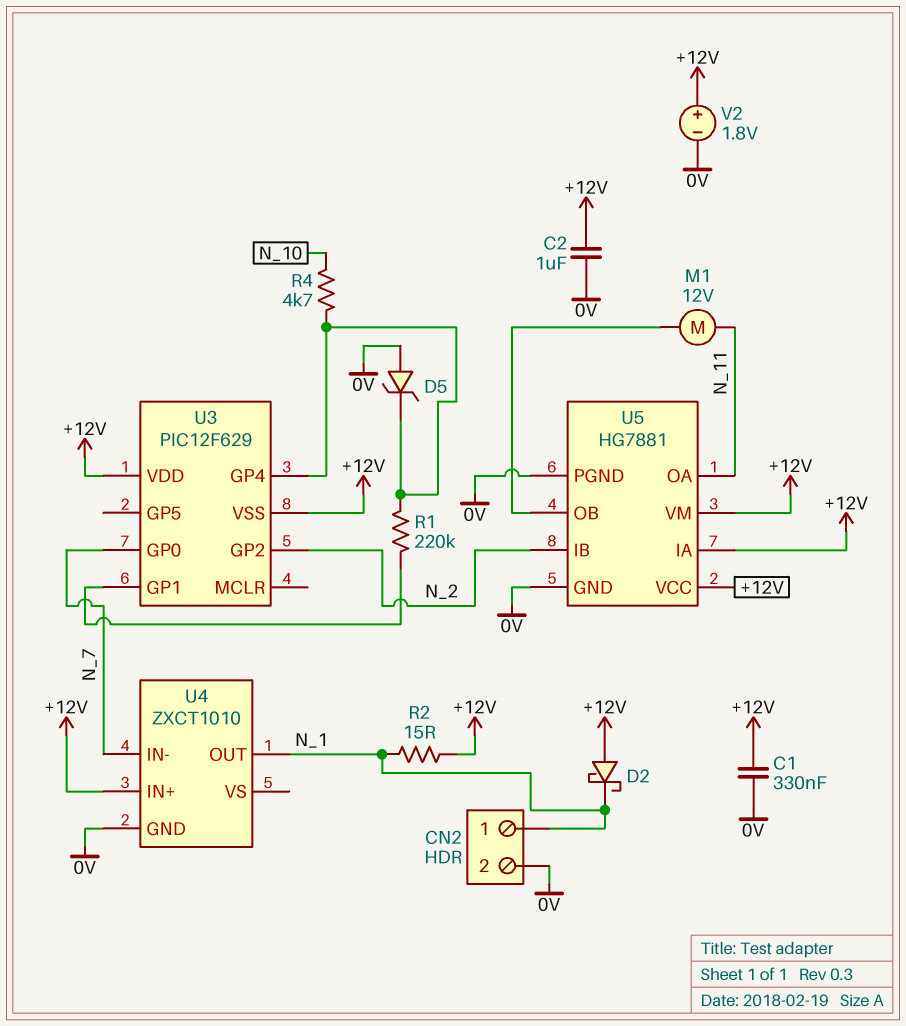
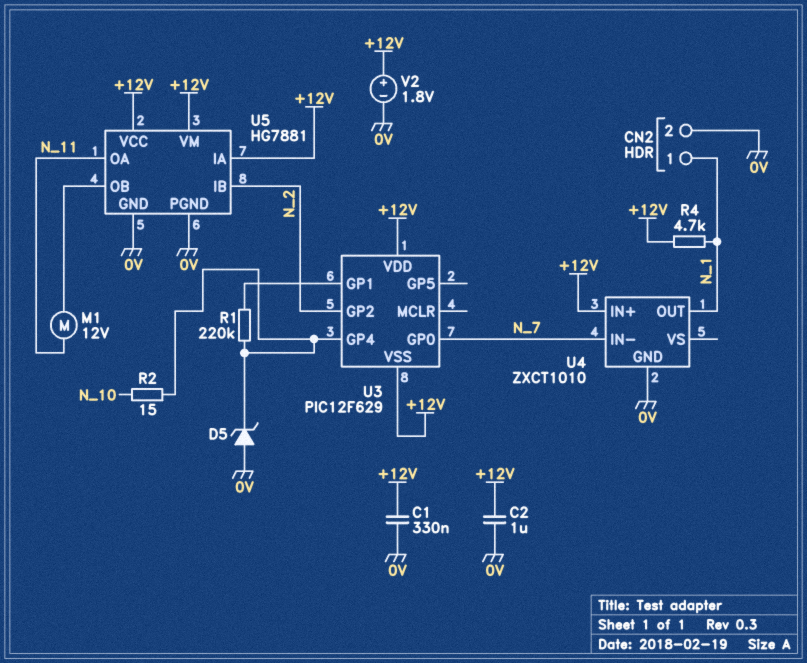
D2: schottky (A +12V, K N_1) -> none
R2: 15 (+12V, N_1) -> 15 (N_10, U3/GP4)
R4: 4.7k (N_10, U3/GP4) -> 4.7k (+12V, N_1)

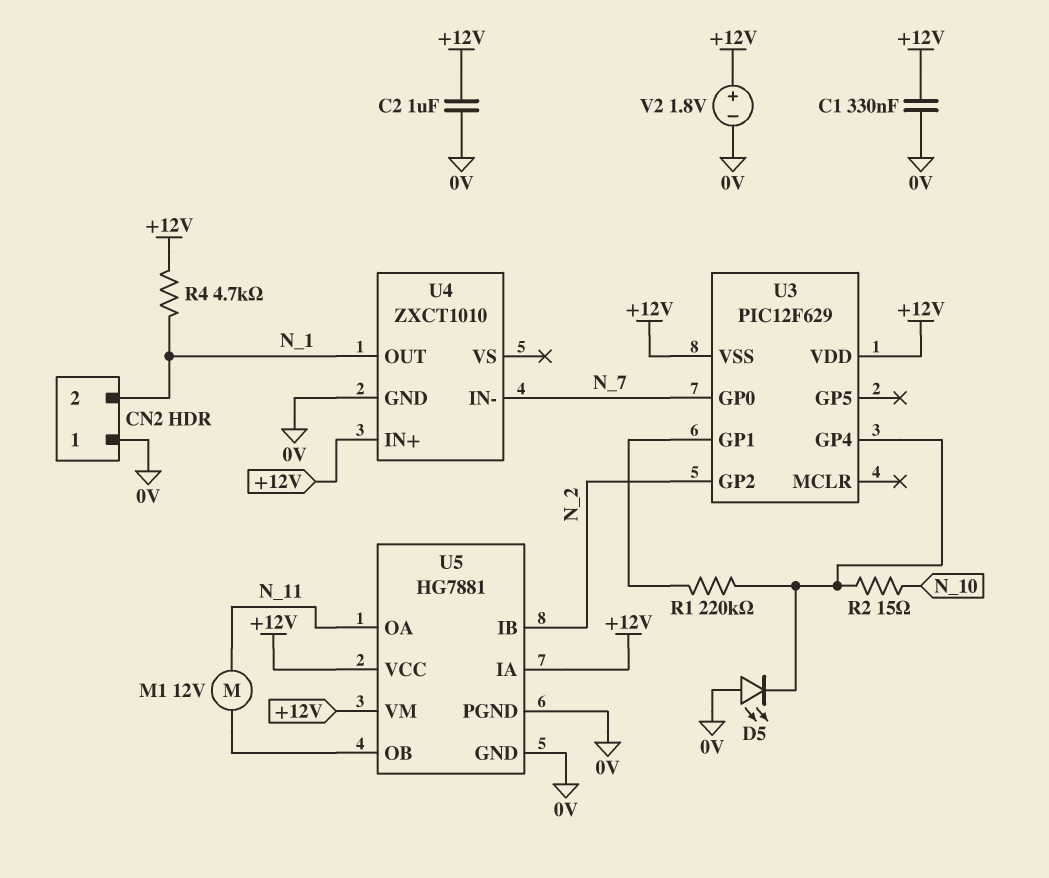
CN2 pin 1: N_1 -> 0V
CN2 pin 2: 0V -> N_1
D5: zener (A 0V, K U3/GP4) -> LED (A 0V, K U3/GP4)

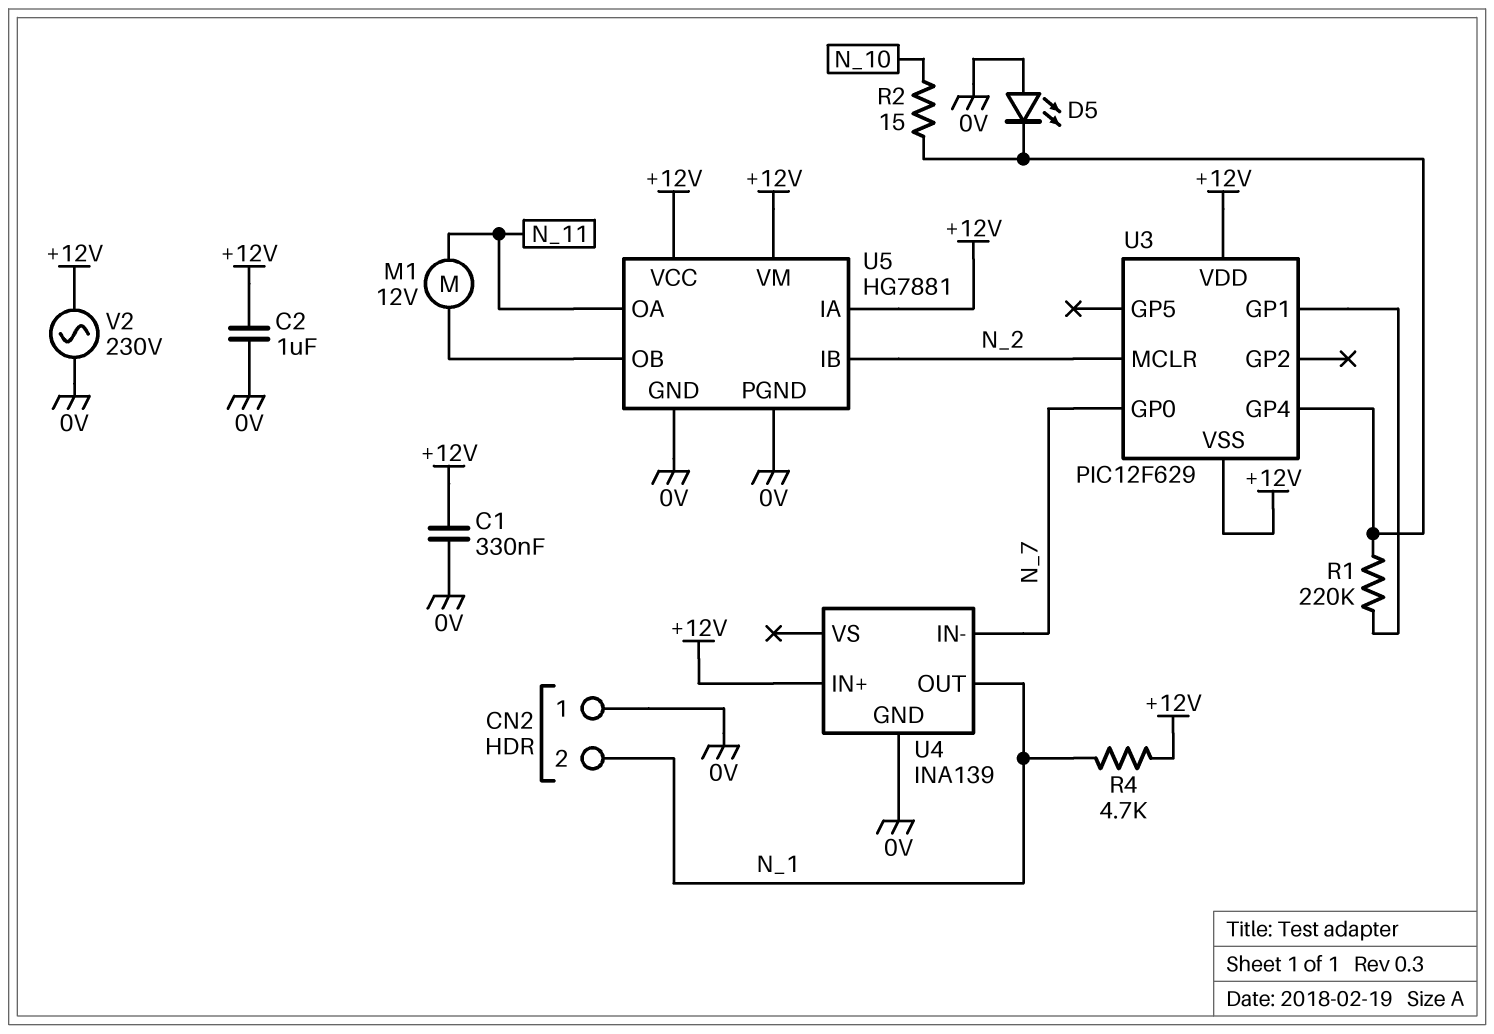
U3 pin GP2: N_2 -> none
U3 pin MCLR: none -> N_2
U4: ZXCT1010 -> INA139
V2: 1.8V (plus +12V, minus 0V) -> AC 230V (+12V, 0V)

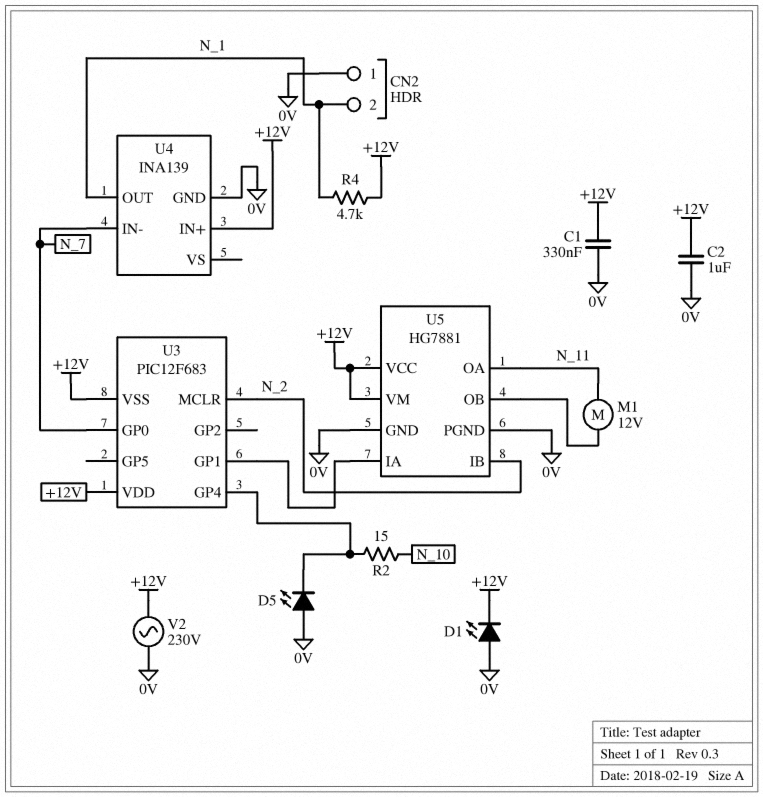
D1: none -> LED (A 0V, K +12V)
R1: 220k (U3/GP1, U3/GP4) -> none
U3: PIC12F629 -> PIC12F683
U5 pin IA: +12V -> U3/GP1

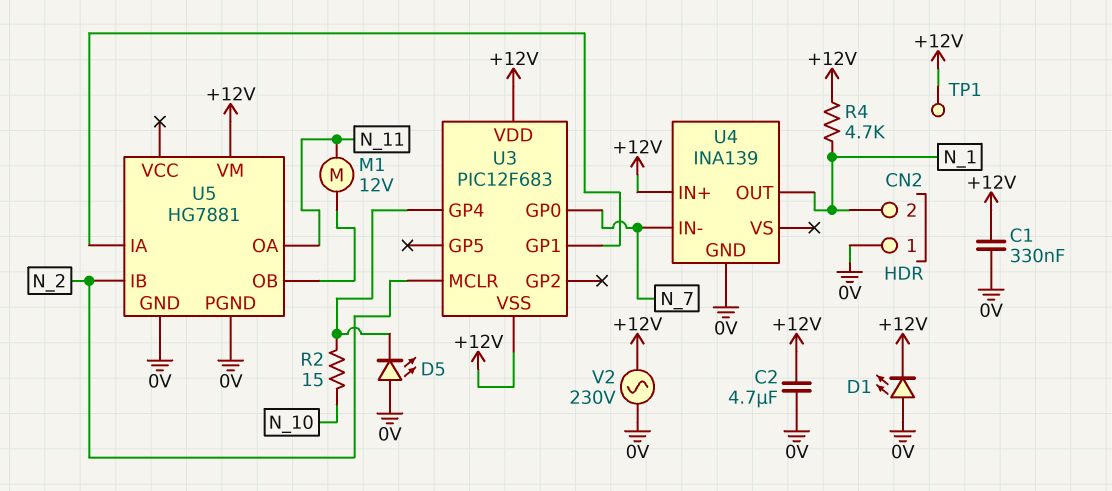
C2: 1uF (+12V, 0V) -> 4.7uF (+12V, 0V)
TP1: none -> test point (+12V)
U5 pin VCC: +12V -> none

